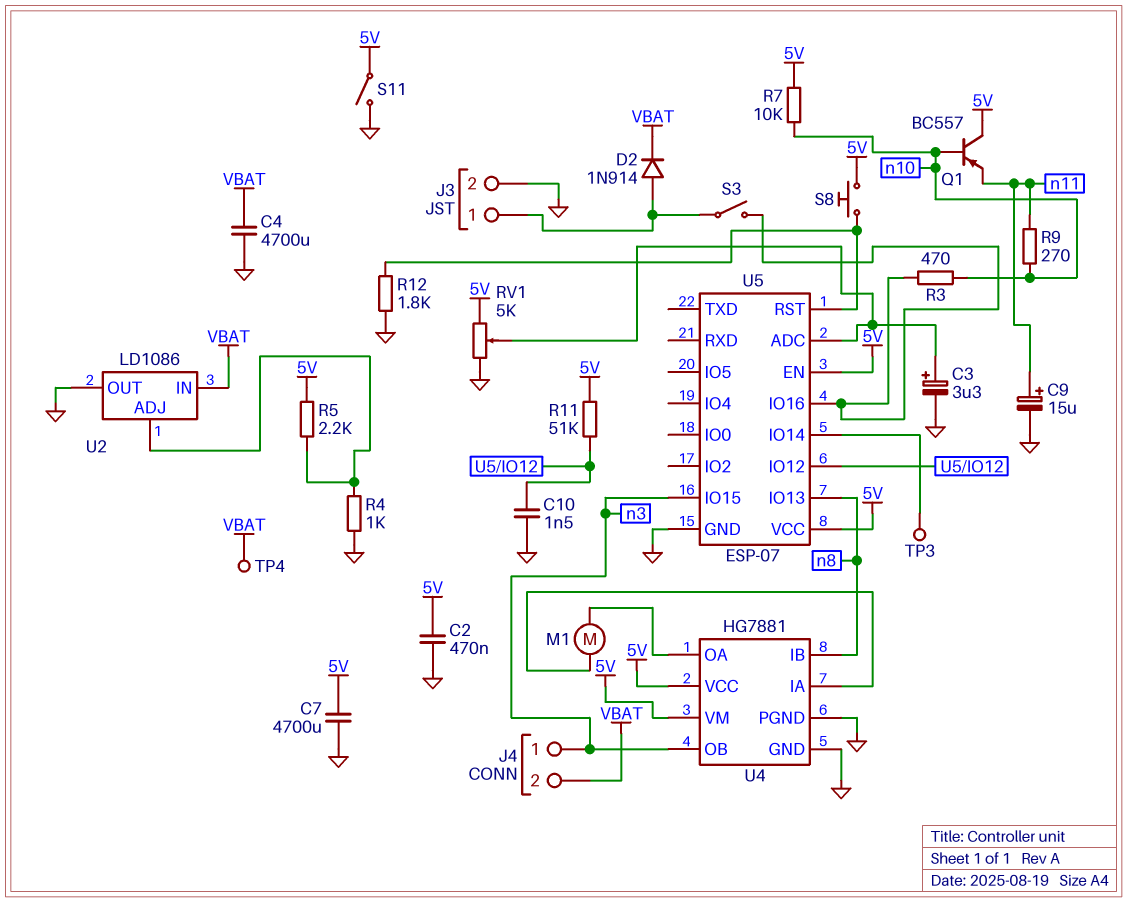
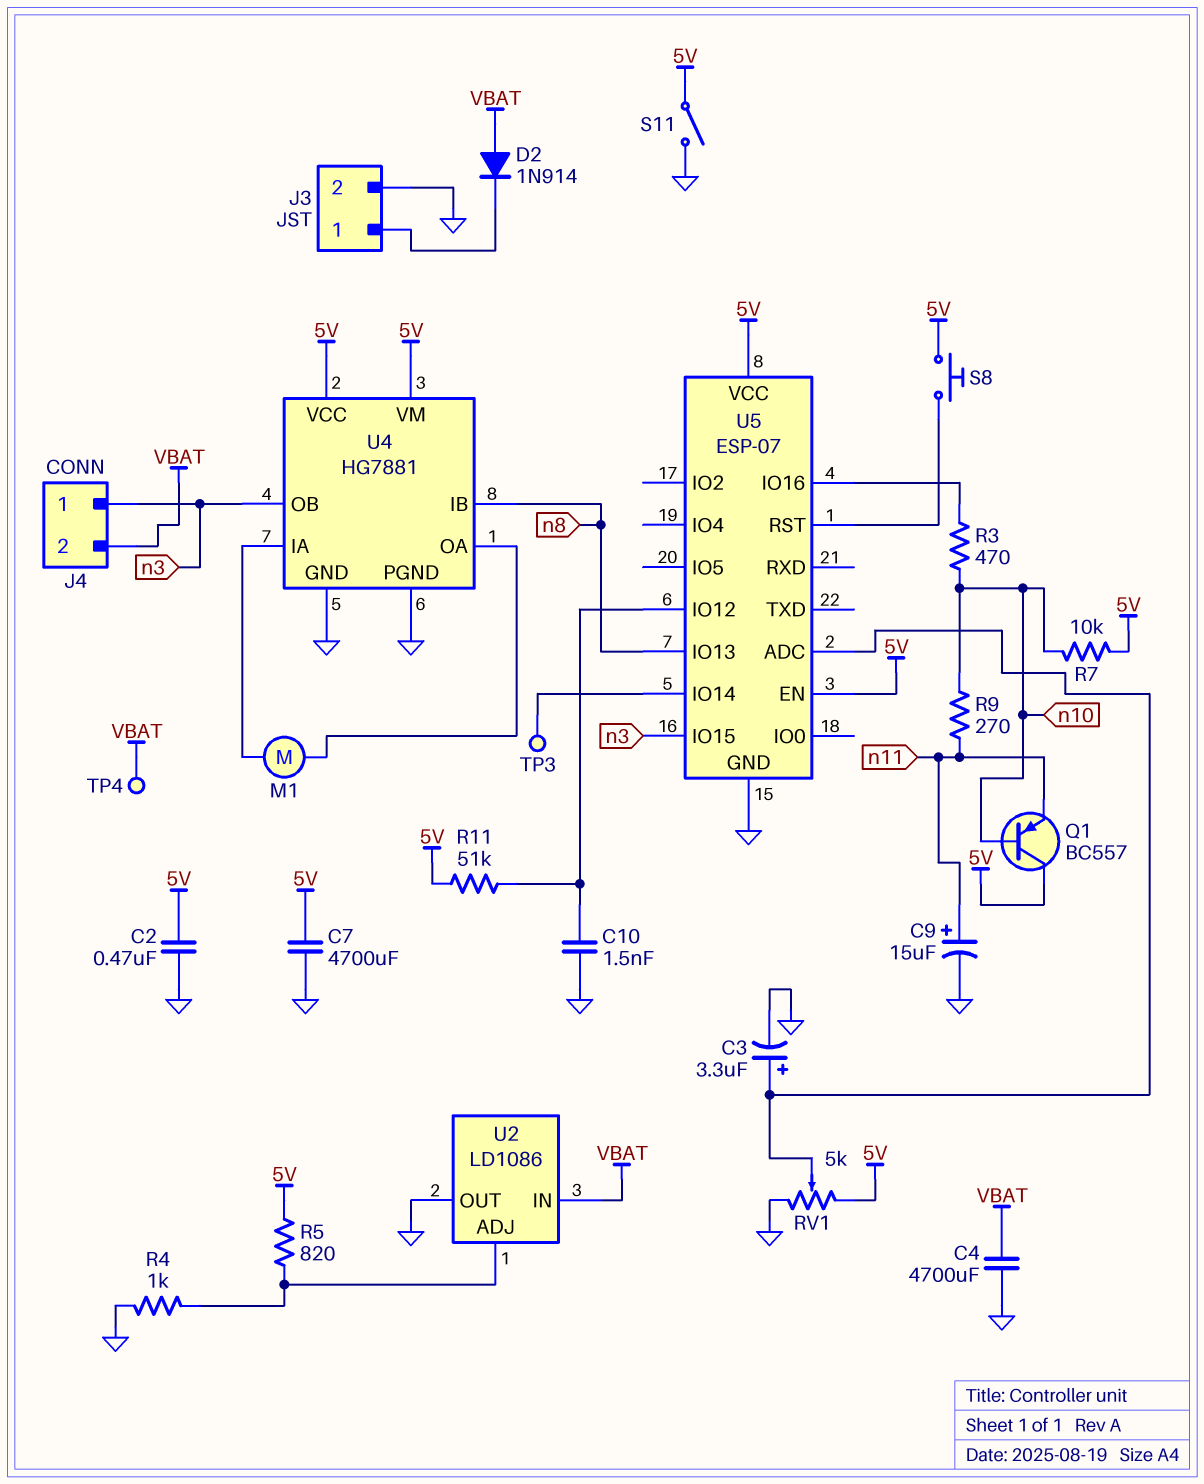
D2: diode 1N914 (A J3/1, K VBAT) -> diode 1N914 (A VBAT, K J3/1)
R5: 2.2k (5V, U2/ADJ) -> 820 (5V, U2/ADJ)
R12: 1.8k (GND, U5/RST) -> none
S3: switch (J3/1, U5/IO16) -> none

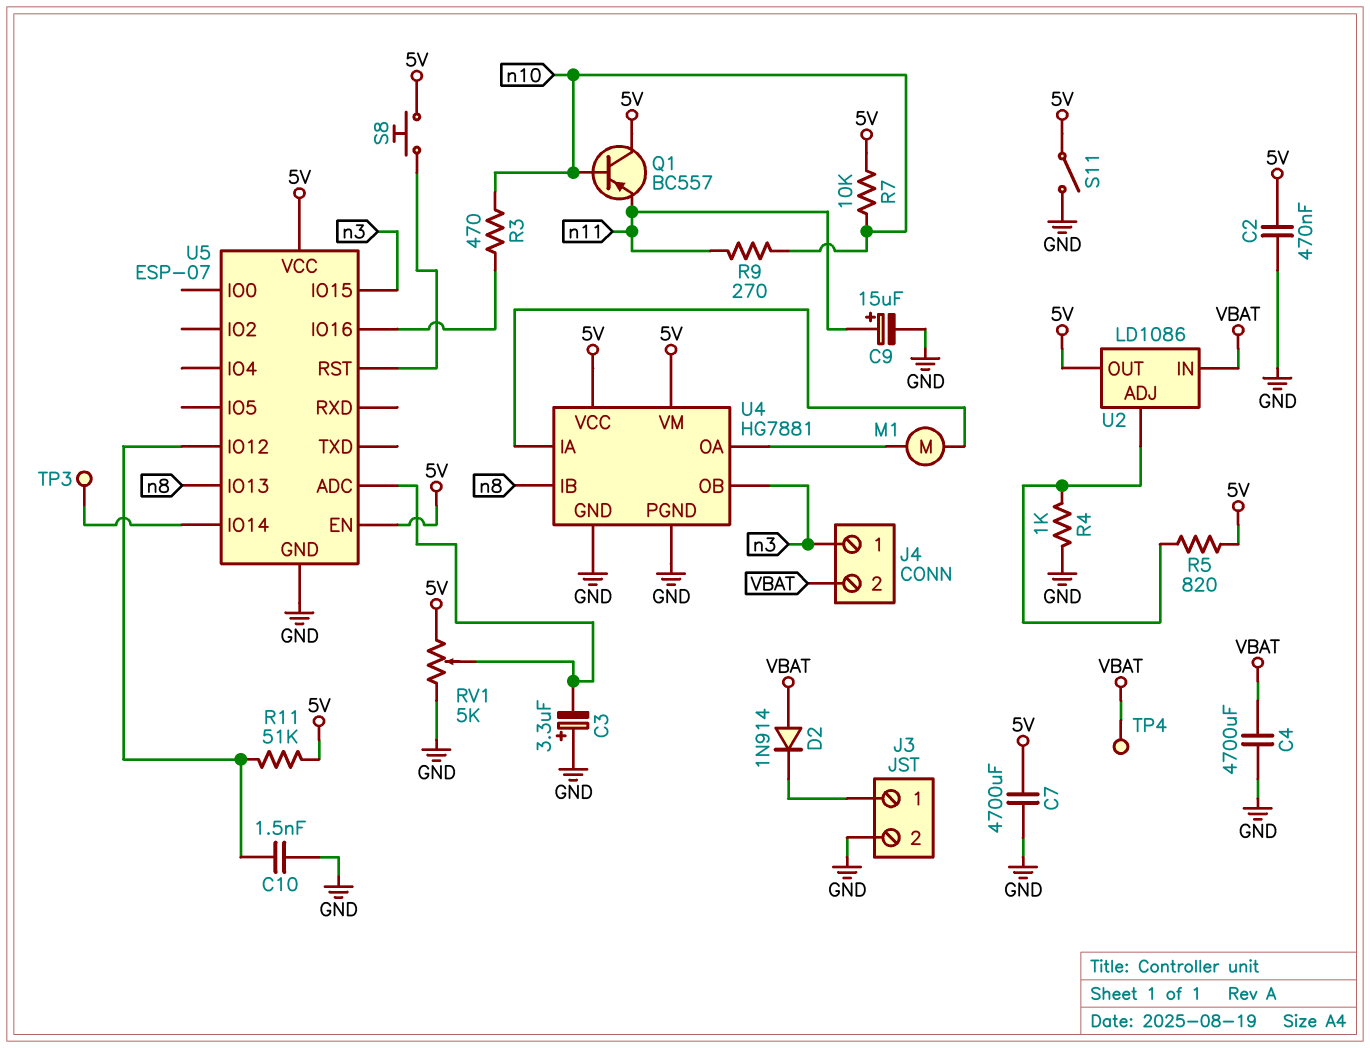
C3: 3.3uF (plus U5/ADC, minus GND) -> 3.3uF (plus GND, minus U5/ADC)
U2 pin OUT: GND -> 5V

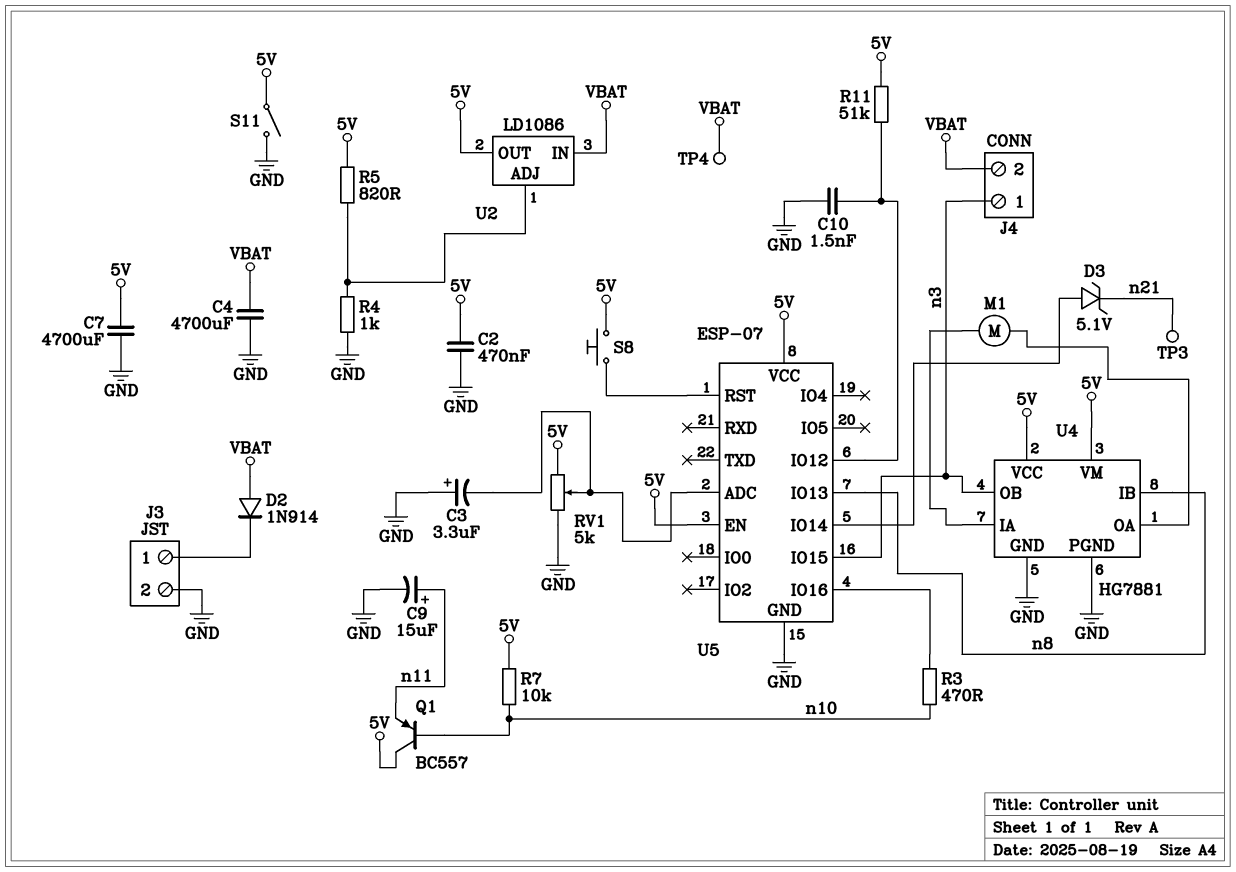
D3: none -> zener 5.1V (A U5/IO14, K n21)
R9: 270 (n10, n11) -> none
TP3: test point (U5/IO14) -> test point (n21)

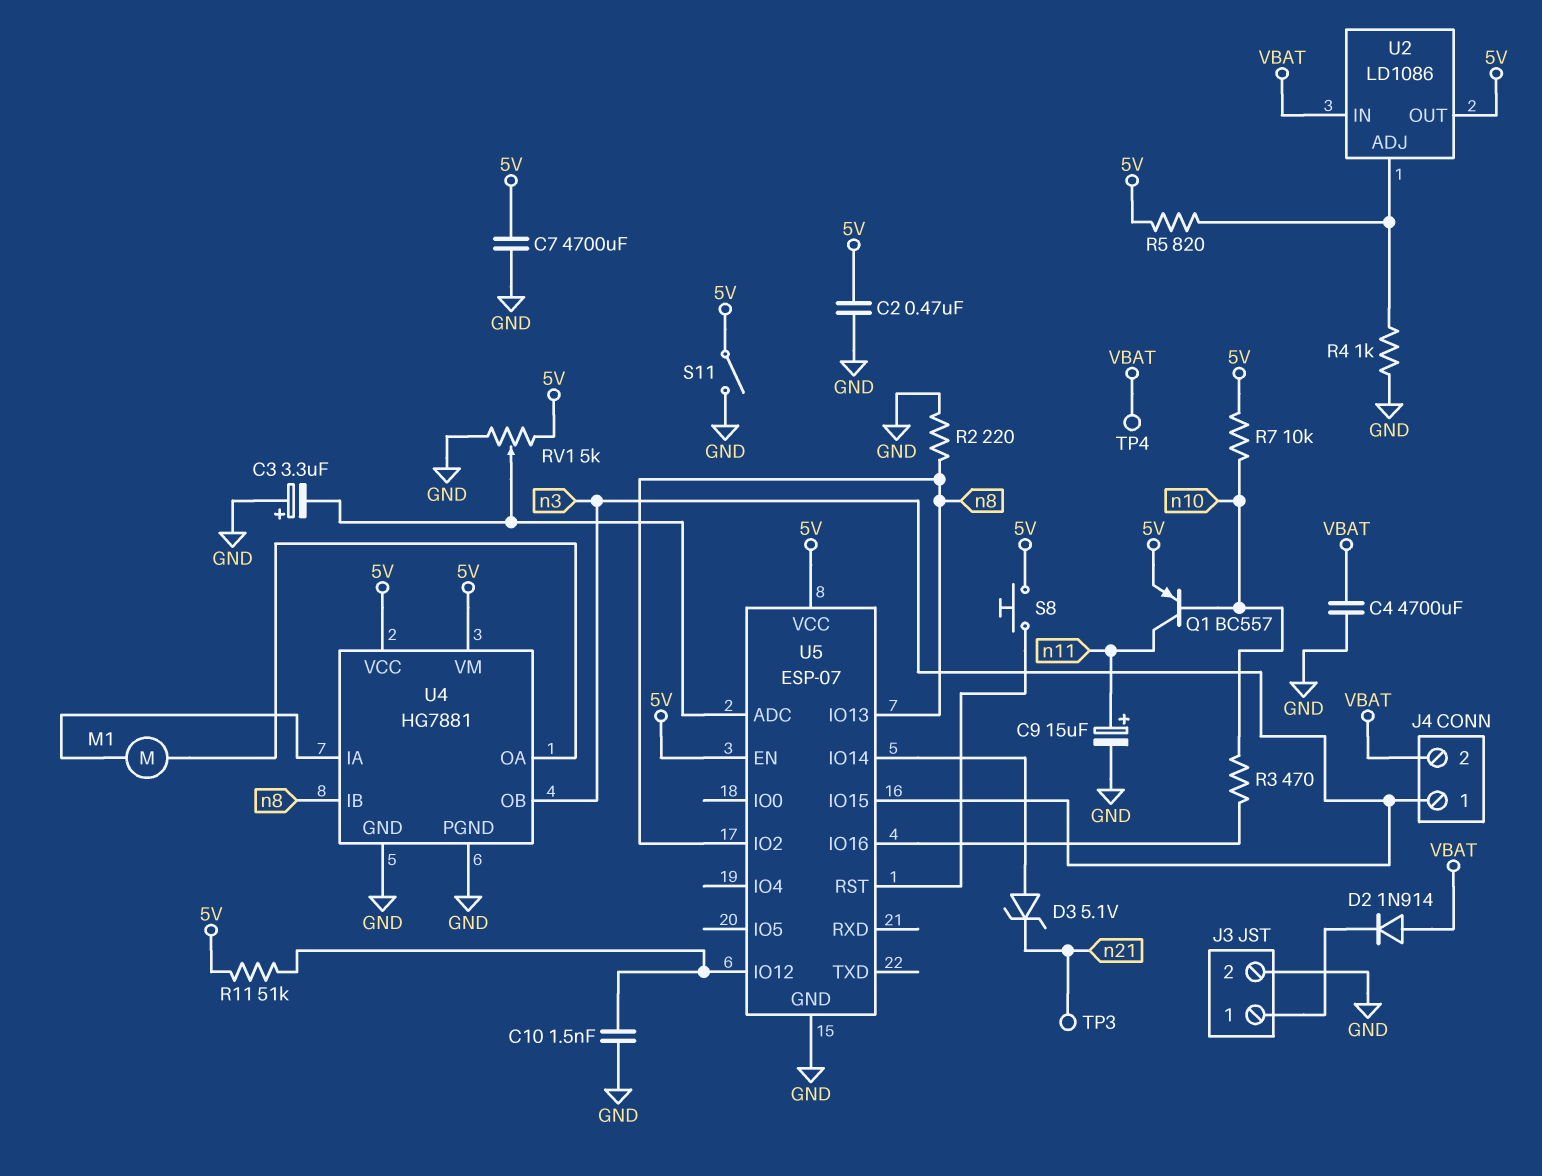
Q1: PNP BC557 (B n10, C 5V, E n11) -> PNP BC557 (B n10, C n11, E 5V)
R2: none -> 220 (GND, n8)
U5 pin IO2: none -> n8

